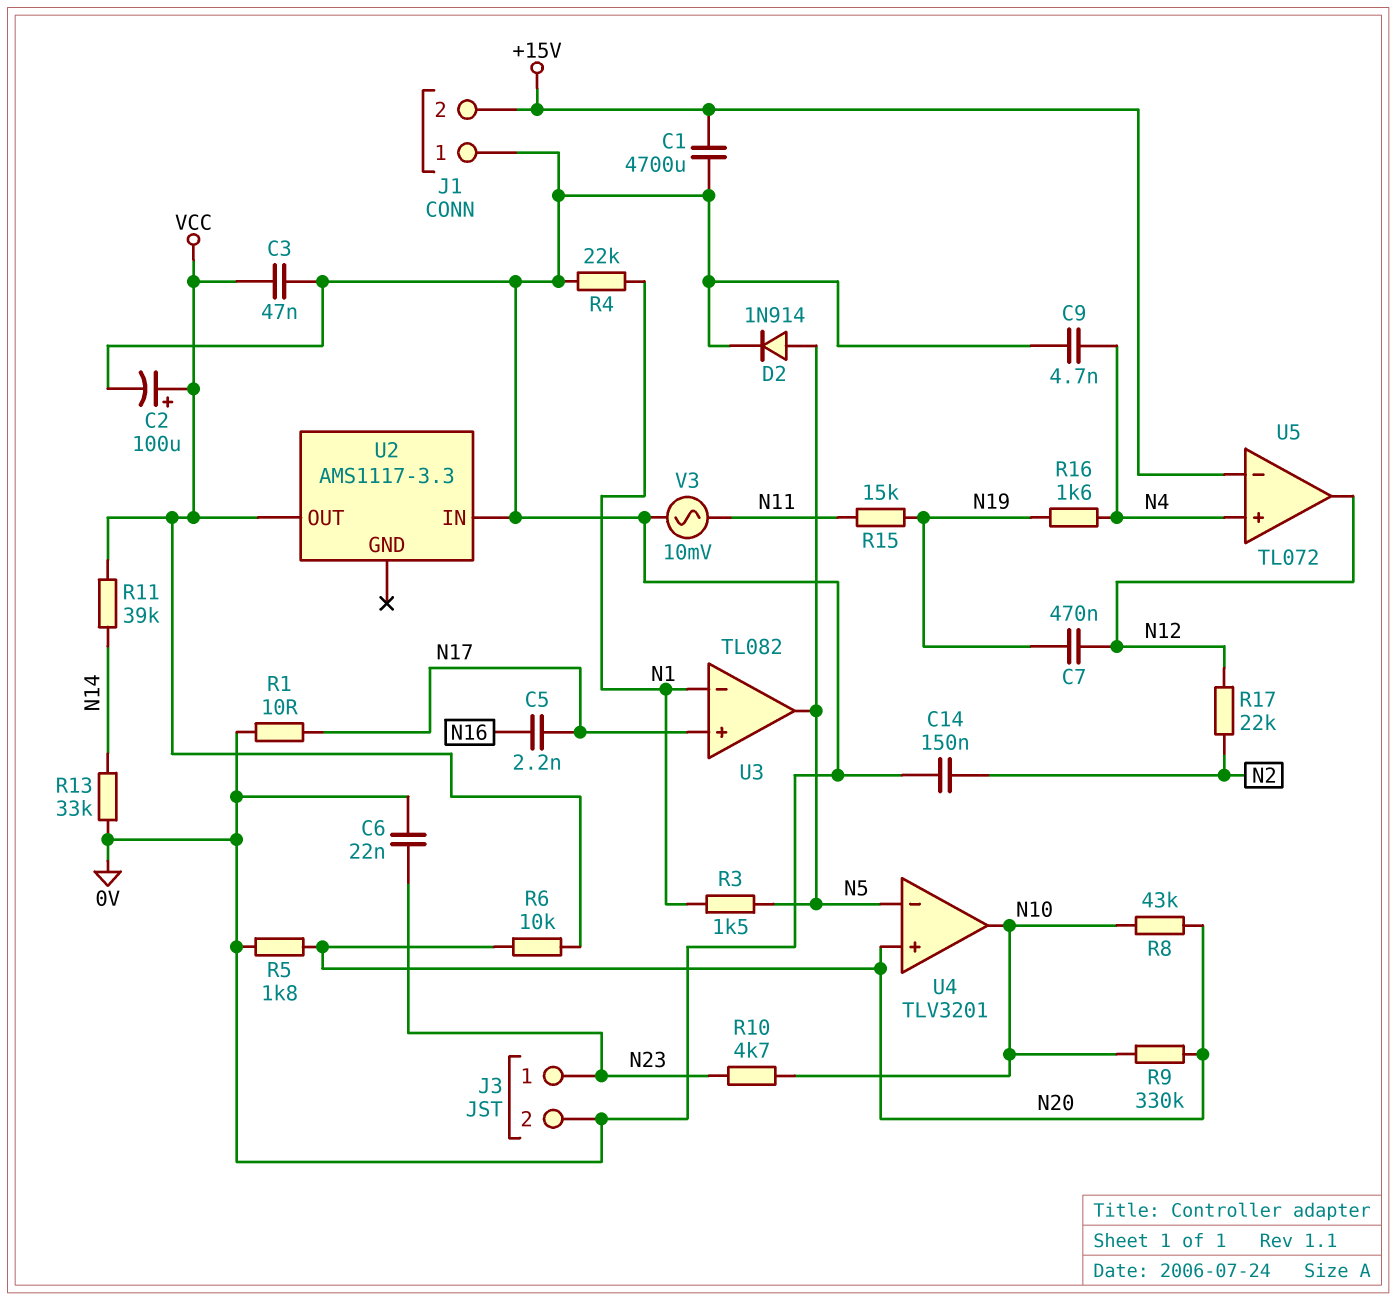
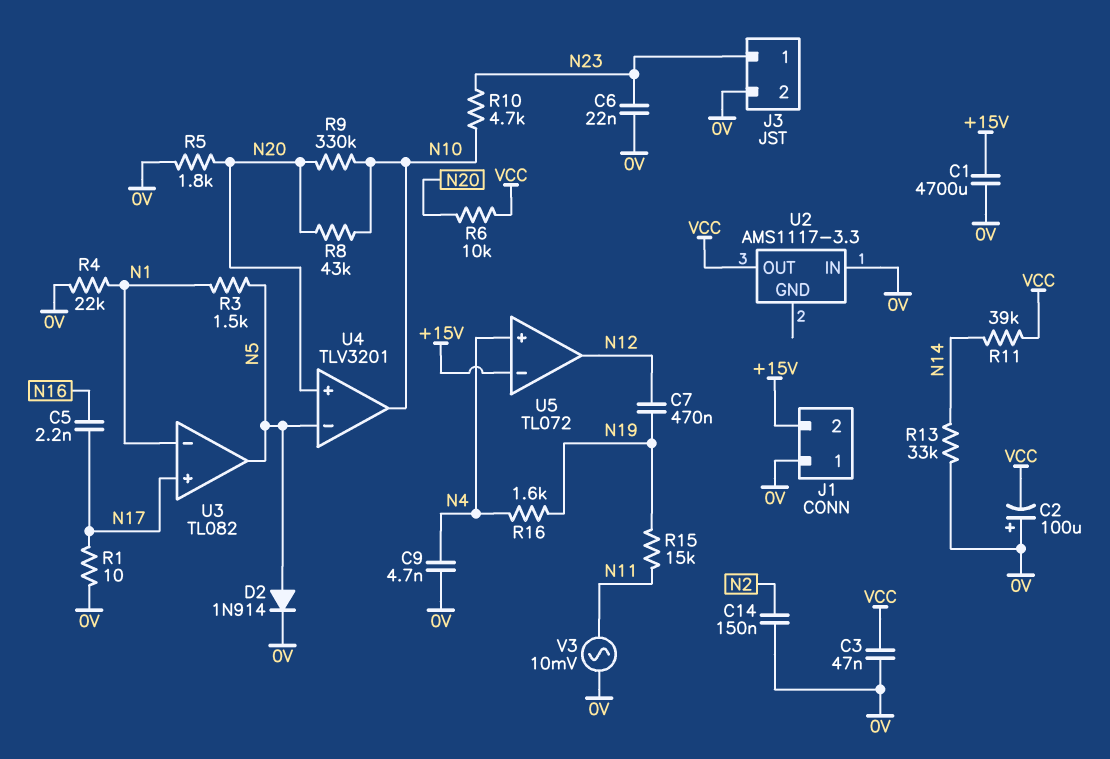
C2: 100uF (plus VCC, minus 0V) -> 100uF (plus 0V, minus VCC)
R17: 22k (N2, N12) -> none

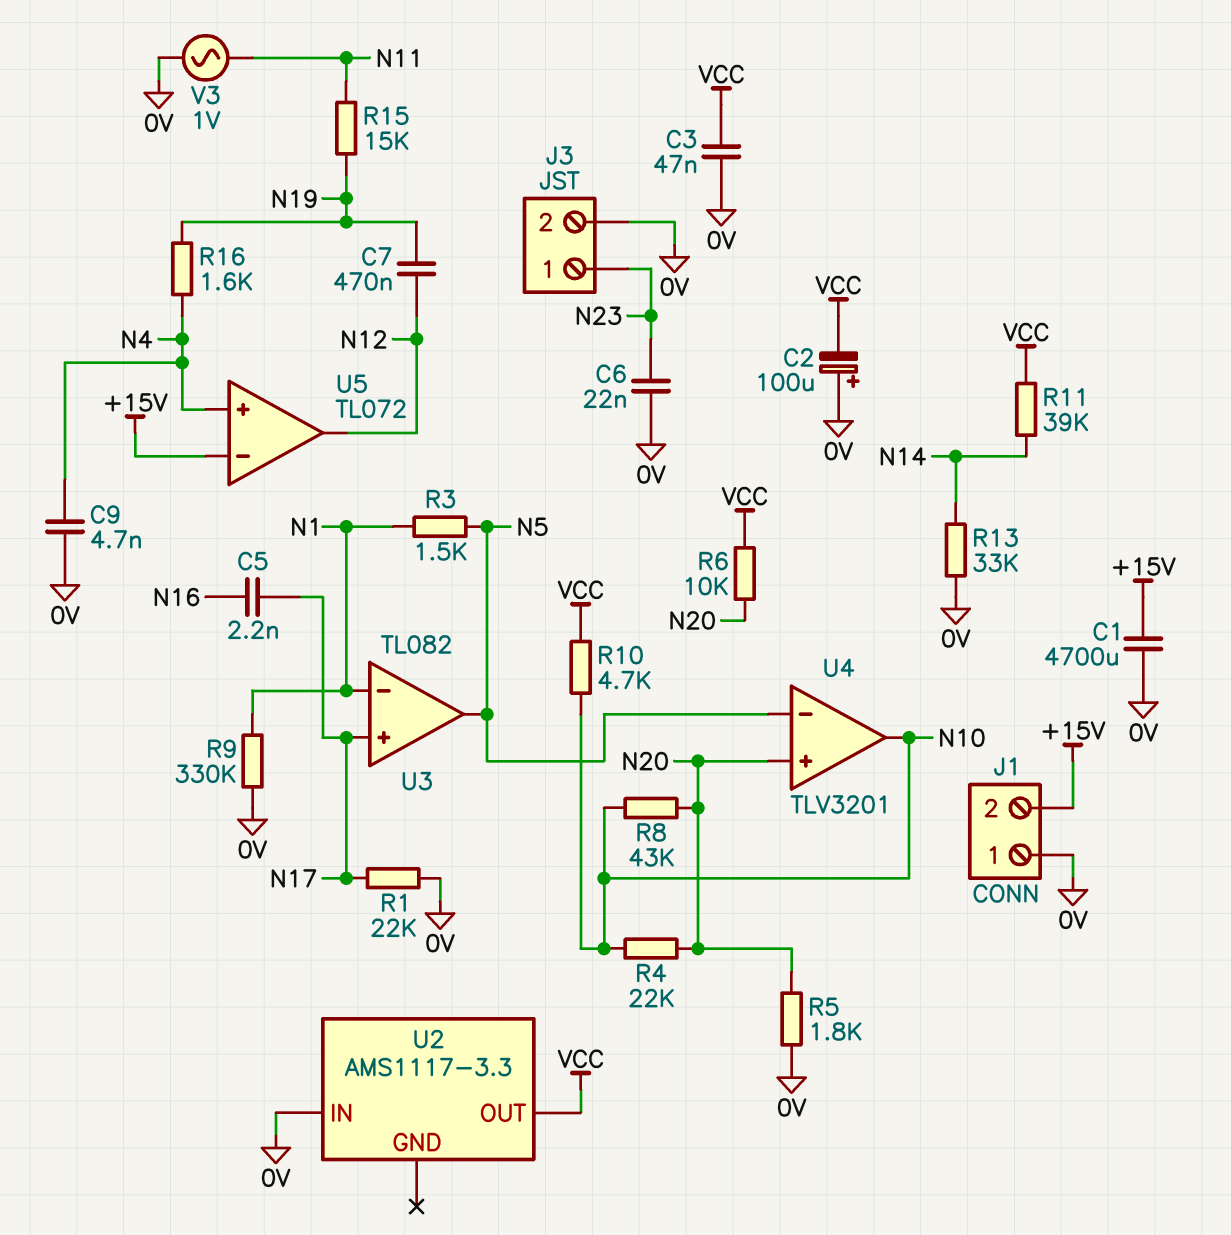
C14: 150nF (0V, N2) -> none
D2: diode 1N914 (A N5, K 0V) -> none
R1: 10 (0V, N17) -> 22k (0V, N17)
R4: 22k (0V, N1) -> 22k (N10, N20)
R9: 330k (N10, N20) -> 330k (0V, N1)
R10: 4.7k (N10, N23) -> 4.7k (N10, VCC)
V3: AC 10mV (0V, N11) -> AC 1V (0V, N11)

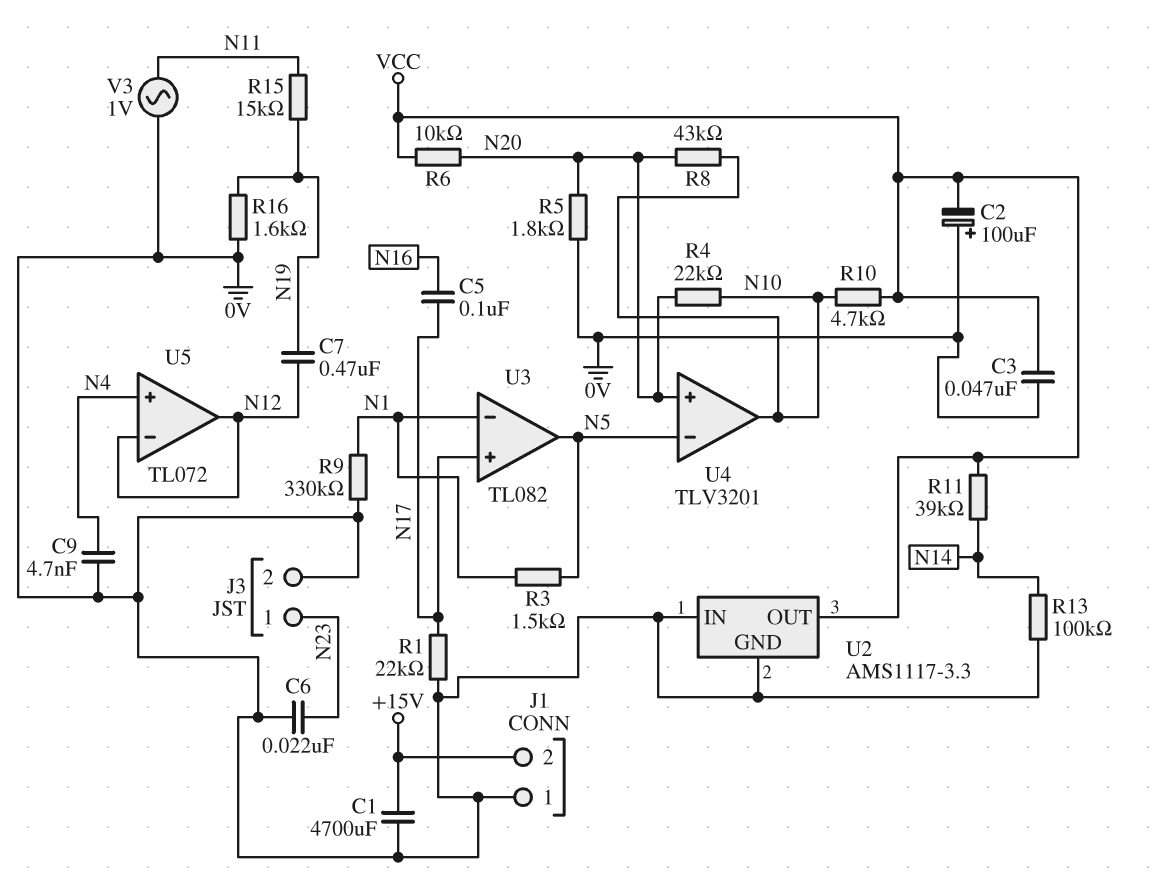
C5: 2.2nF (N16, N17) -> 100nF (N16, N17)
R13: 33k (0V, N14) -> 100k (0V, N14)
R16: 1.6k (N4, N19) -> 1.6k (0V, N19)
U2 pin GND: none -> 0V
U5 pin in-: +15V -> N12

